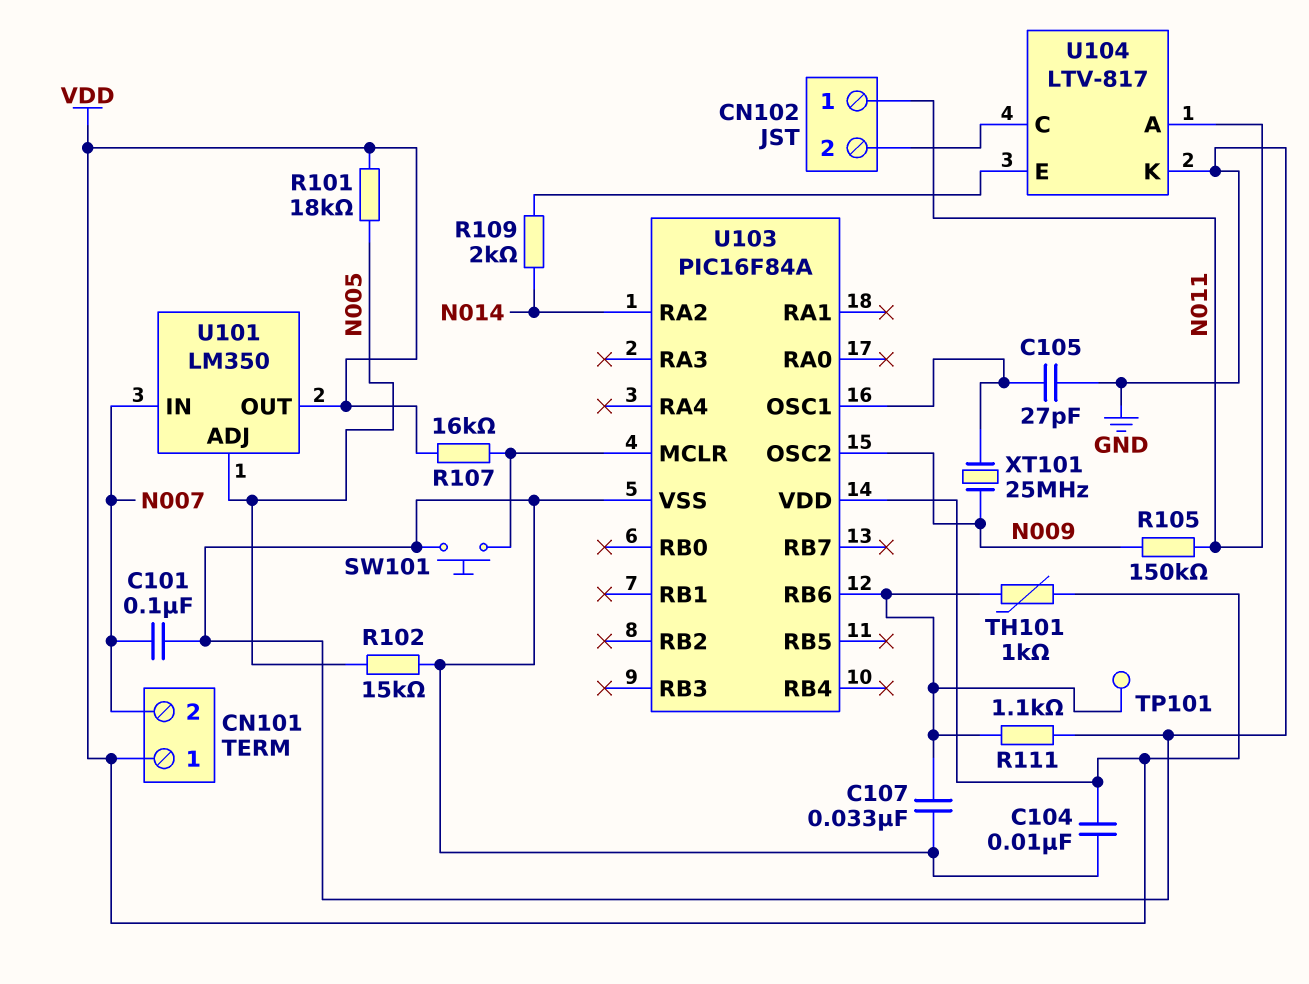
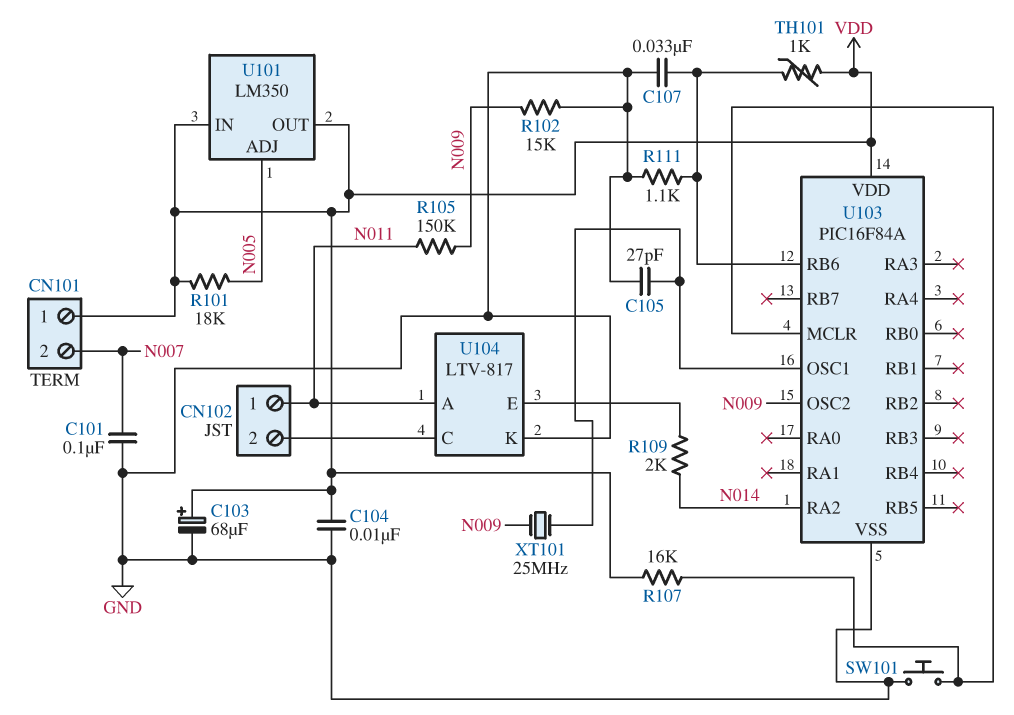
C103: none -> 68uF (plus VDD, minus GND)
R102: 15k (GND, N005) -> 15k (GND, N009)
TP101: test point (U103/RB6) -> none
U101 pin IN: N007 -> VDD

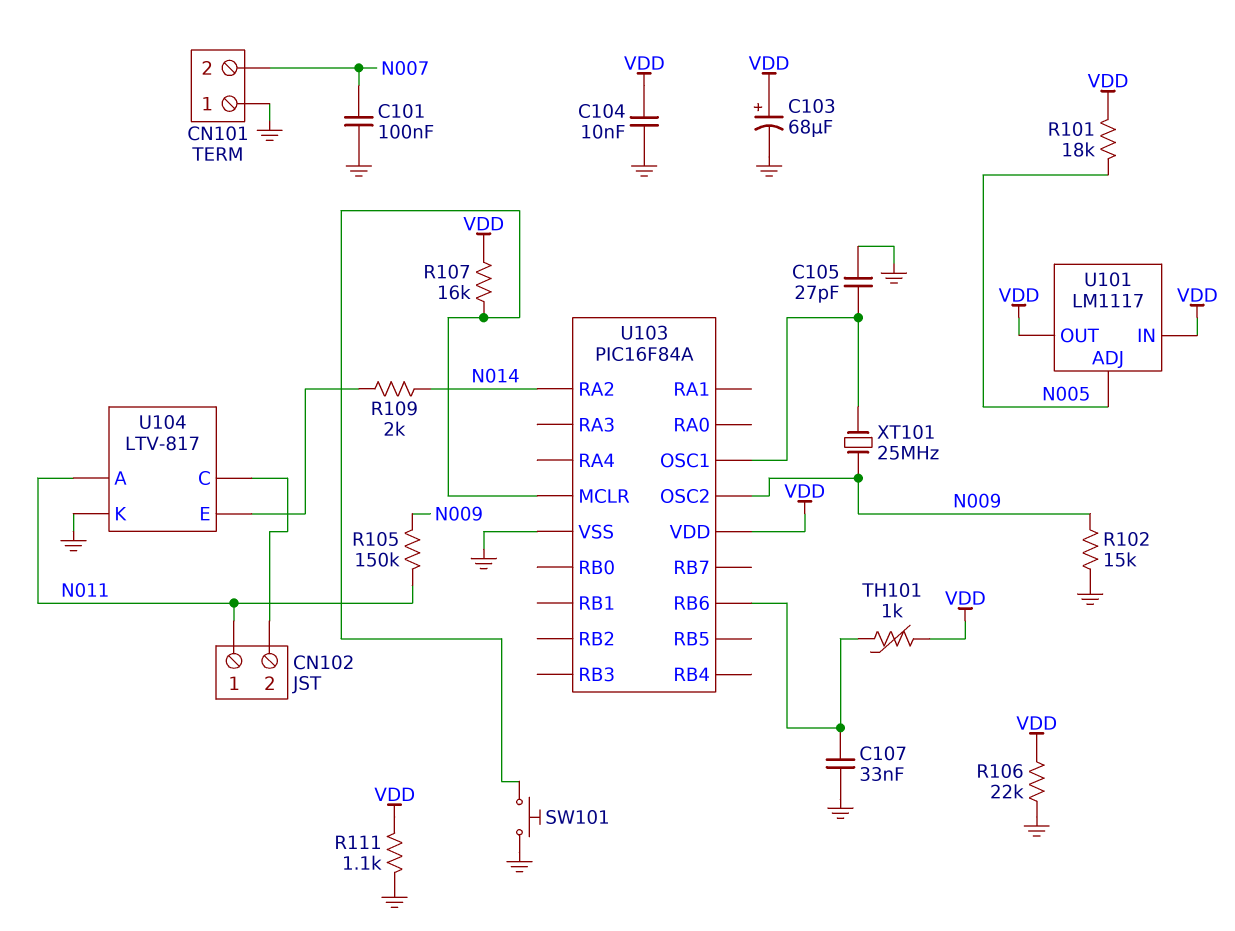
CN101 pin 1: VDD -> GND
R106: none -> 22k (GND, VDD)
R111: 1.1k (GND, U103/RB6) -> 1.1k (GND, VDD)
U101: LM350 -> LM1117

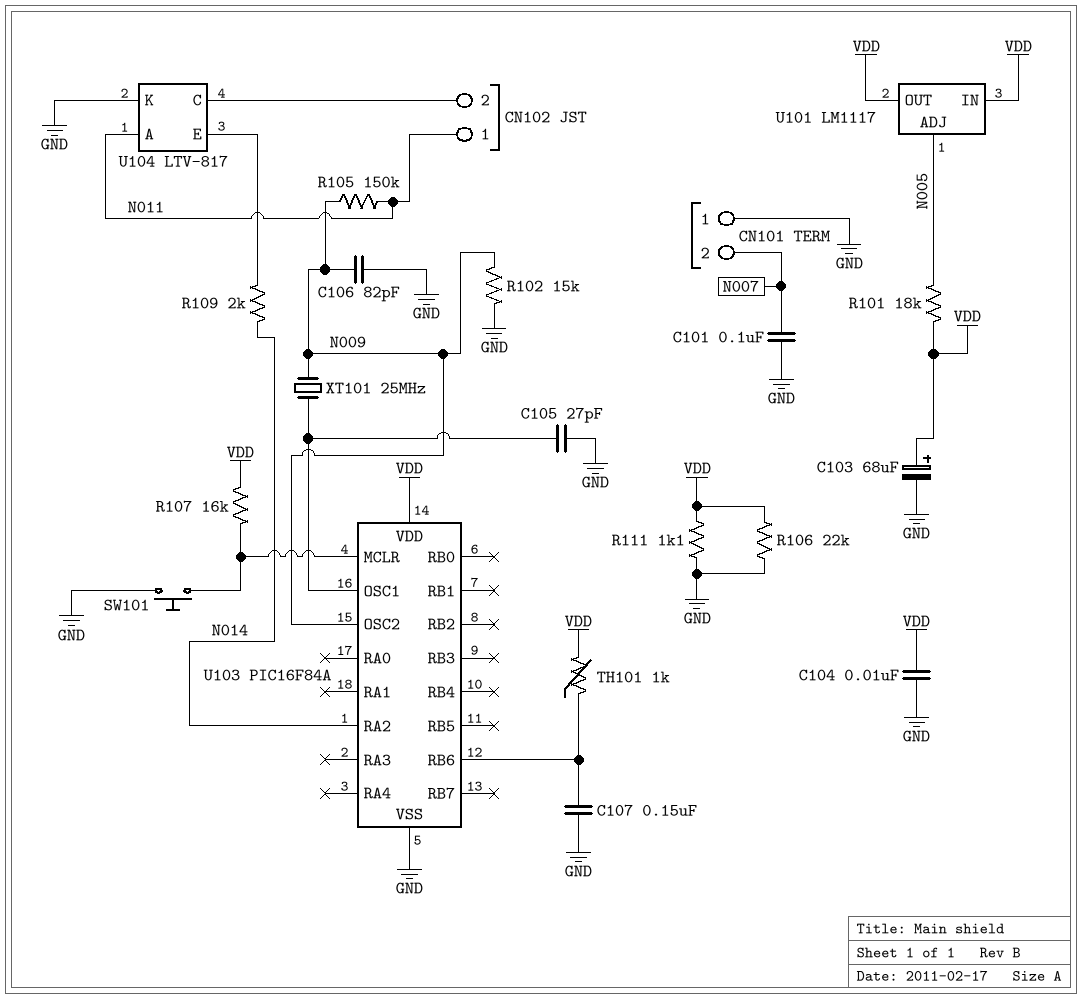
C106: none -> 82pF (GND, N009)
C107: 33nF (GND, U103/RB6) -> 150nF (GND, U103/RB6)

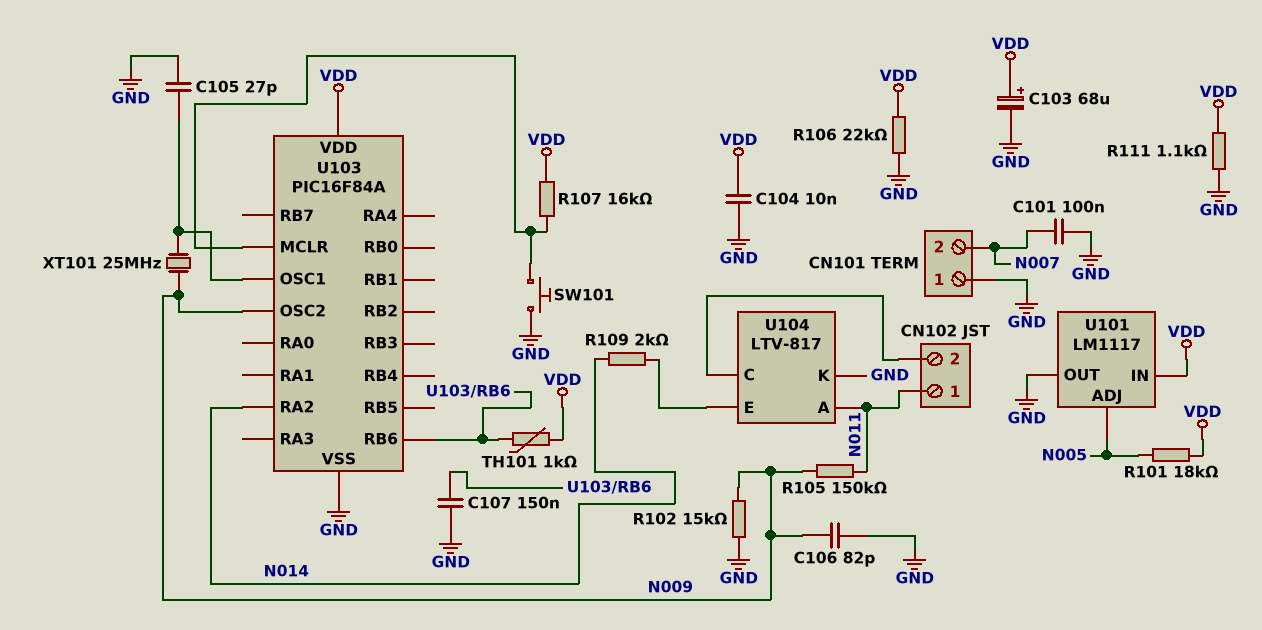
U101 pin OUT: VDD -> GND

